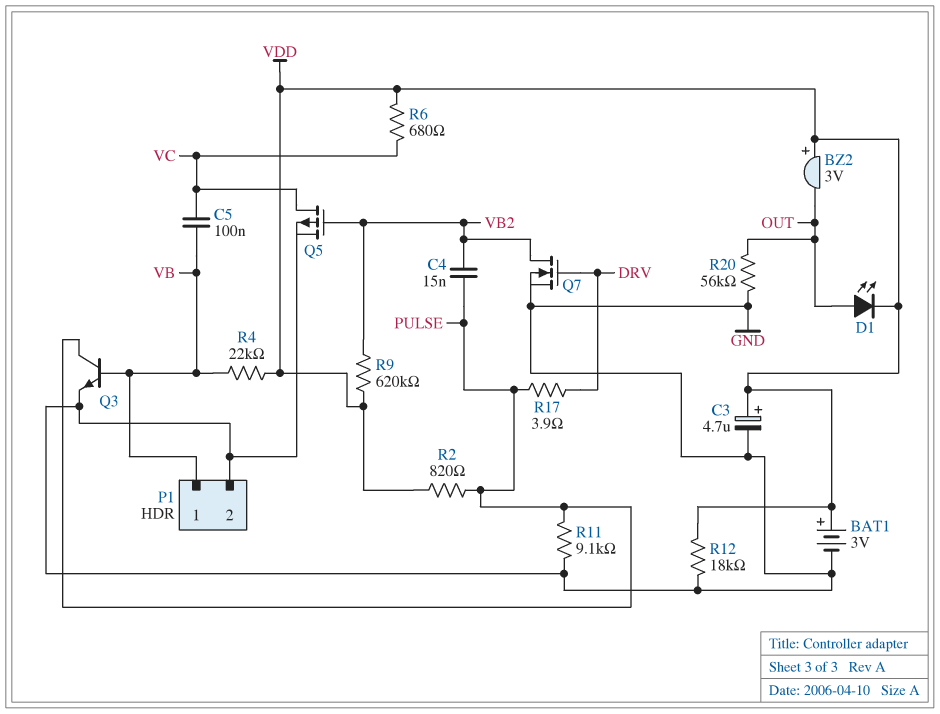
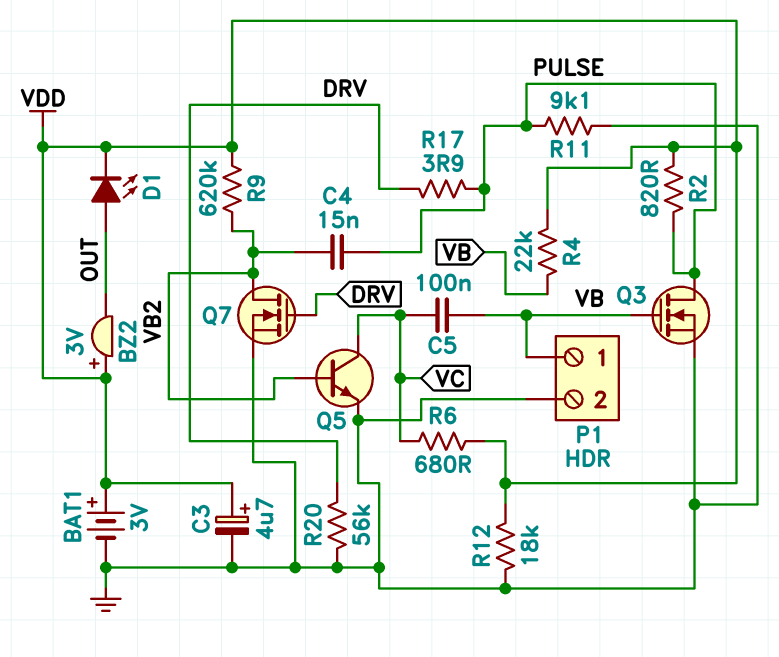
Q3: NPN (B VB, C PULSE, E GND) -> NMOS (G VB, D PULSE, S GND)
Q5: PMOS (G VB2, D VC, S GND) -> NPN (B VB2, C VC, E GND)
R20: 56k (GND, OUT) -> 56k (DRV, GND)

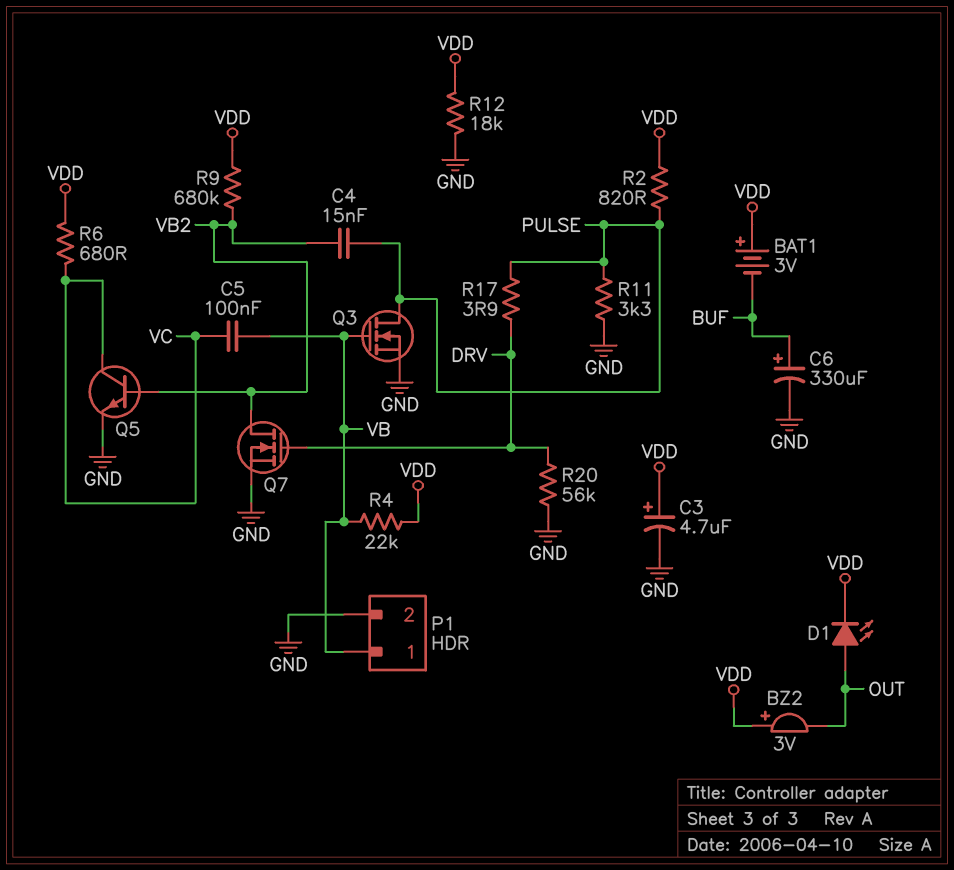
BAT1: 3V (plus VDD, minus GND) -> 3V (plus VDD, minus BUF)
C6: none -> 330uF (plus BUF, minus GND)
R9: 620k (VB2, VDD) -> 680k (VB2, VDD)
R11: 9.1k (GND, PULSE) -> 3.3k (GND, PULSE)

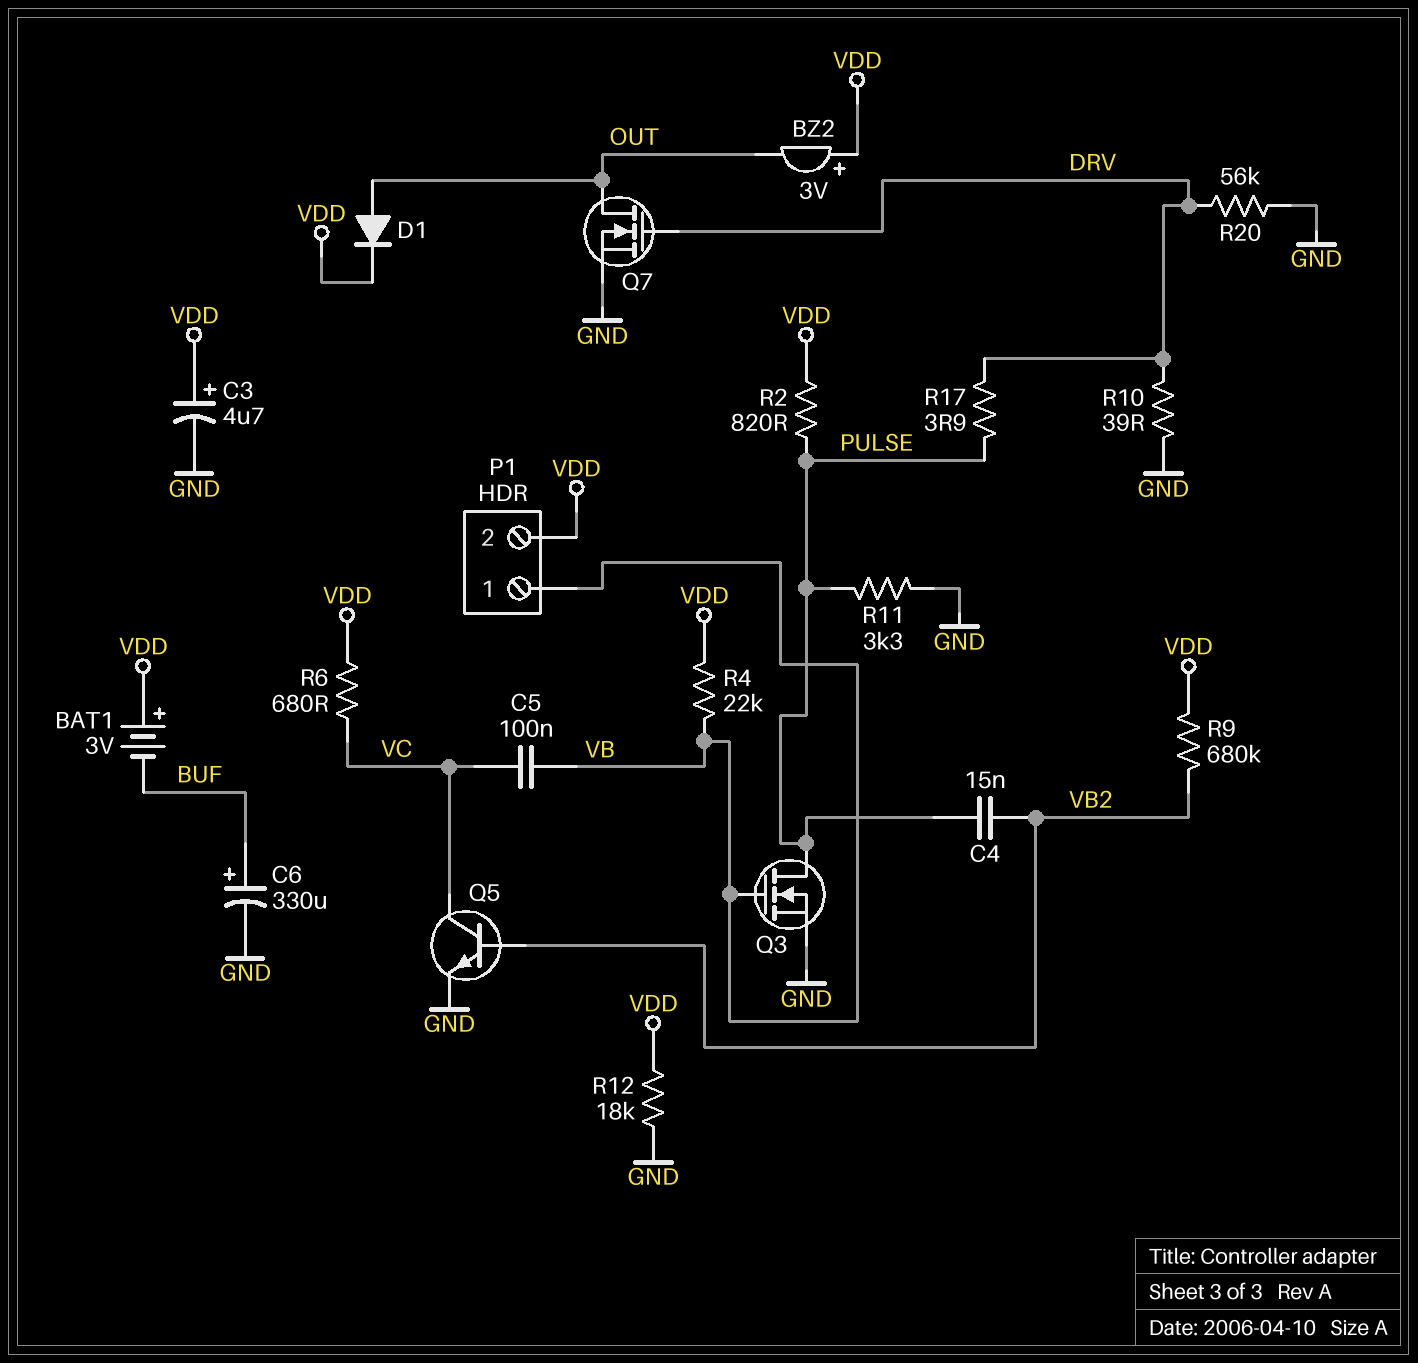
D1: LED (A OUT, K VDD) -> diode (A OUT, K VDD)
P1 pin 2: GND -> VDD
Q7: NMOS (G DRV, D VB2, S GND) -> NMOS (G DRV, D OUT, S GND)
R10: none -> 39 (DRV, GND)

